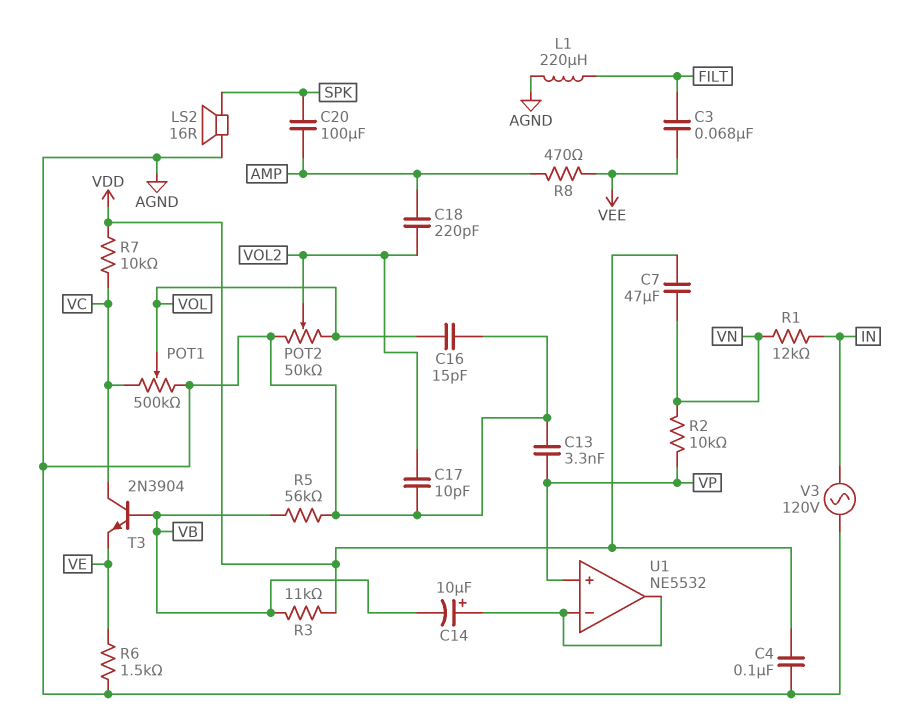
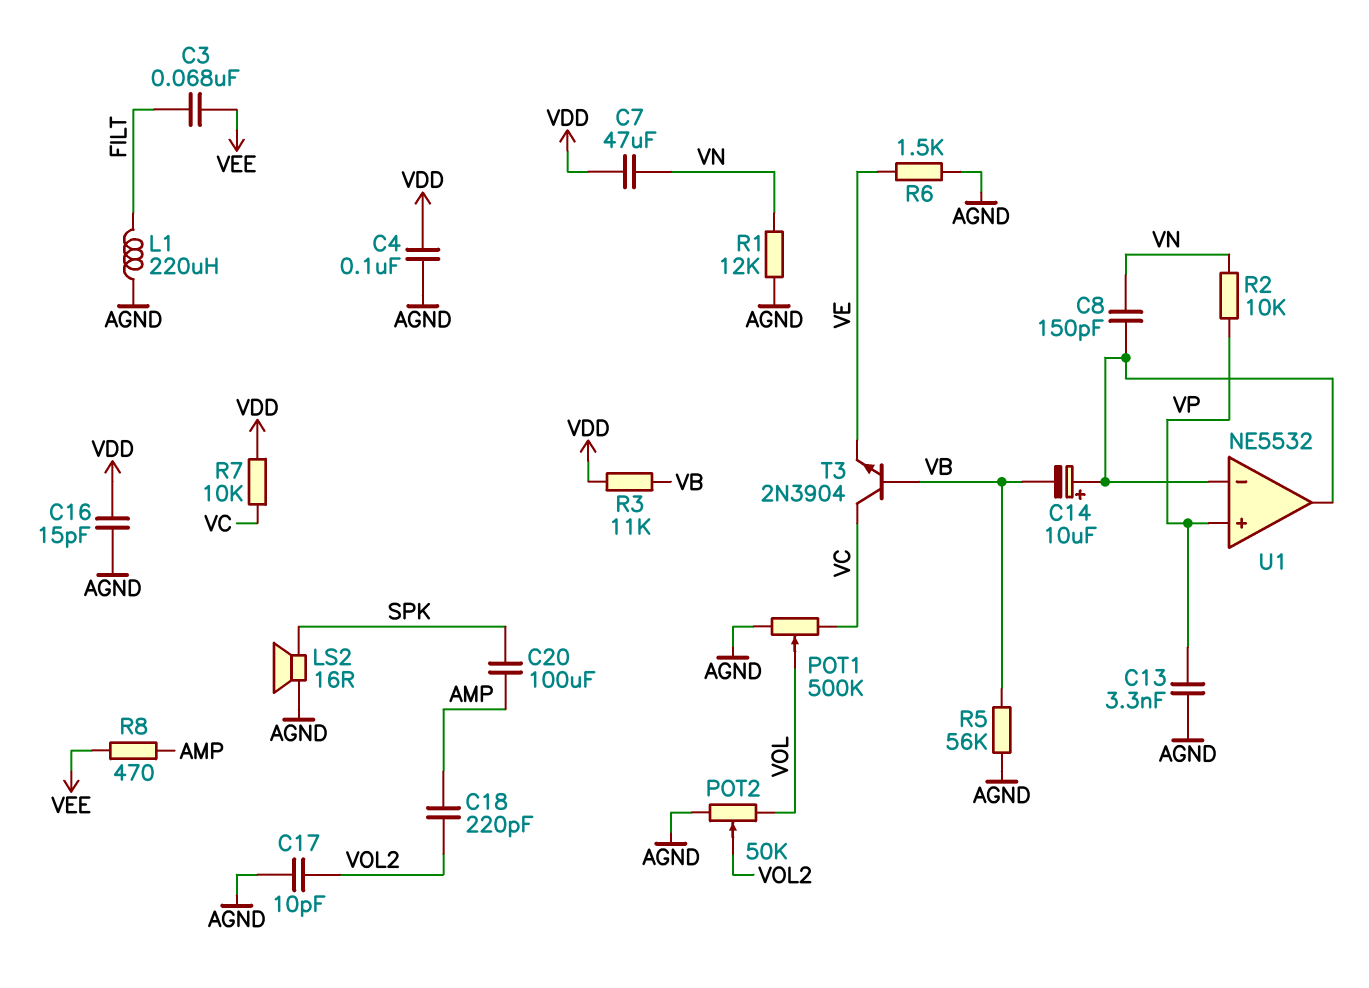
C8: none -> 150pF (U1/in-, VN)
C16: 15pF (AGND, VOL) -> 15pF (AGND, VDD)
R1: 12k (IN, VN) -> 12k (AGND, VN)
V3: AC 120V (AGND, IN) -> none

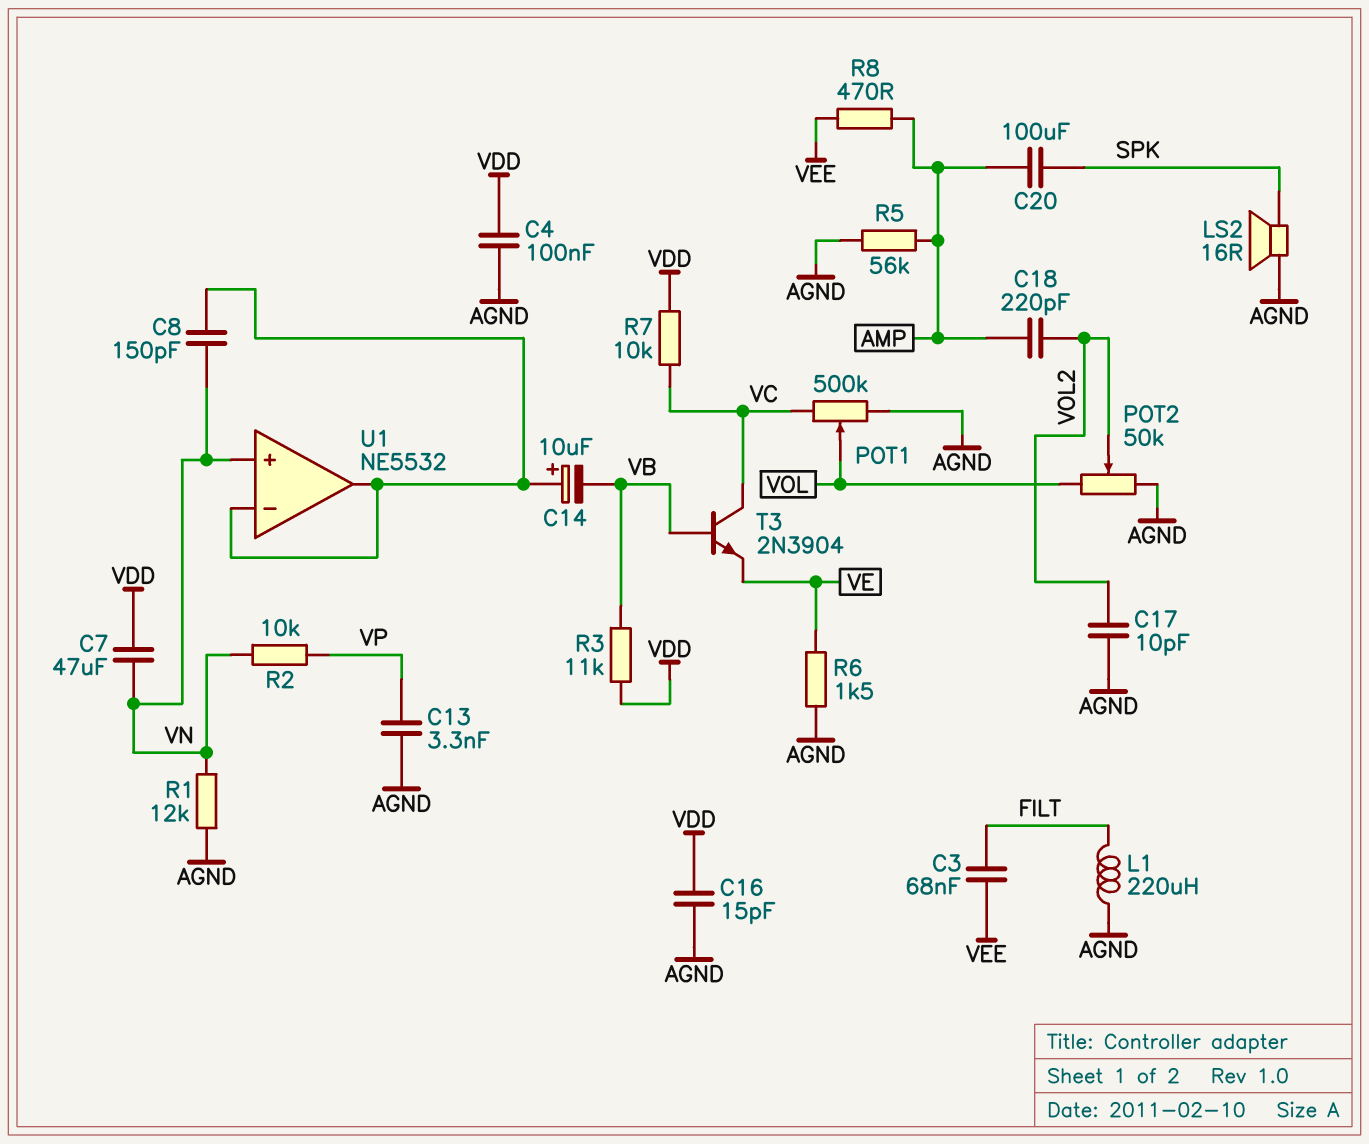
R5: 56k (AGND, VB) -> 56k (AGND, AMP)
U1 pin in+: VP -> VN

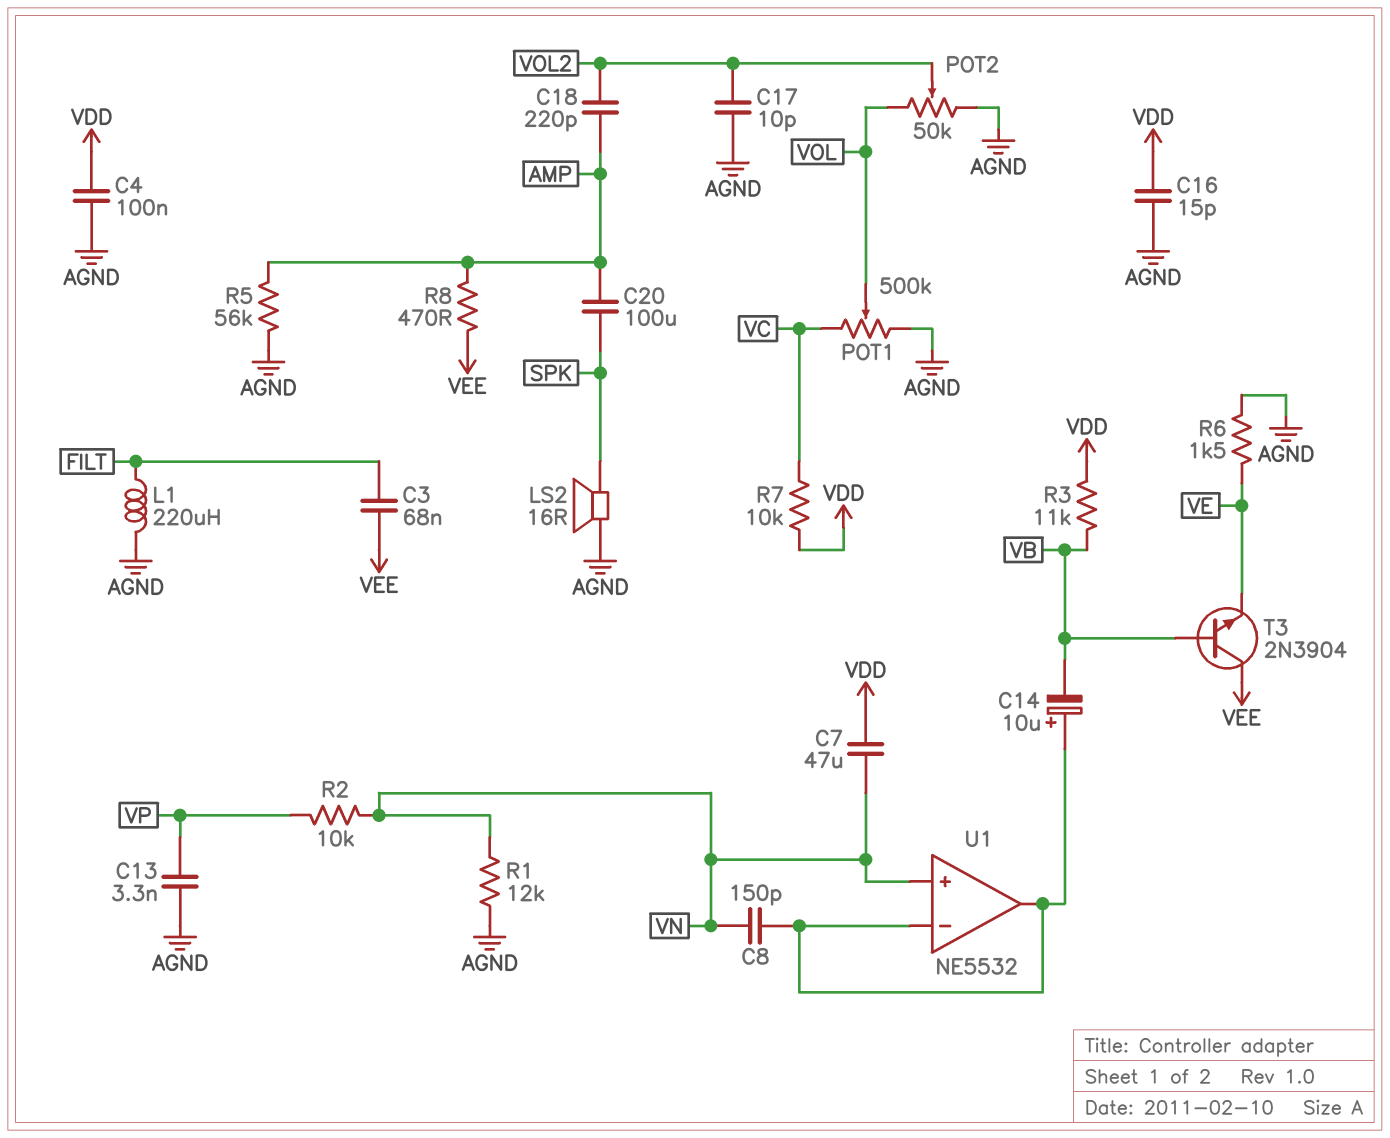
T3: NPN 2N3904 (B VB, C VC, E VE) -> NPN 2N3904 (B VB, C VEE, E VE)

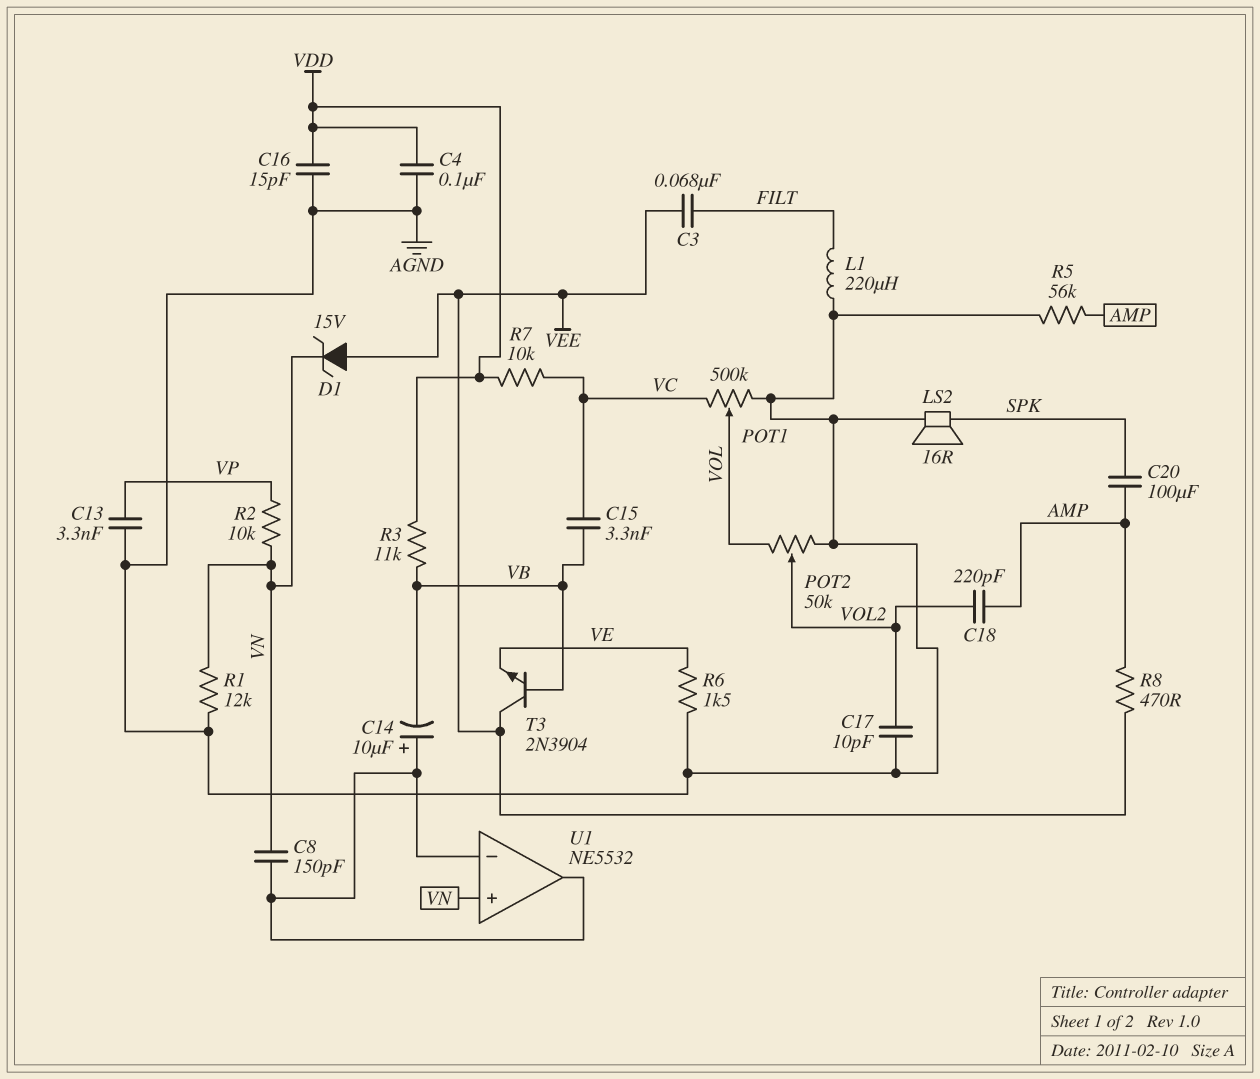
C7: 47uF (VDD, VN) -> none
C15: none -> 3.3nF (VB, VC)
D1: none -> zener 15V (A VEE, K VN)

